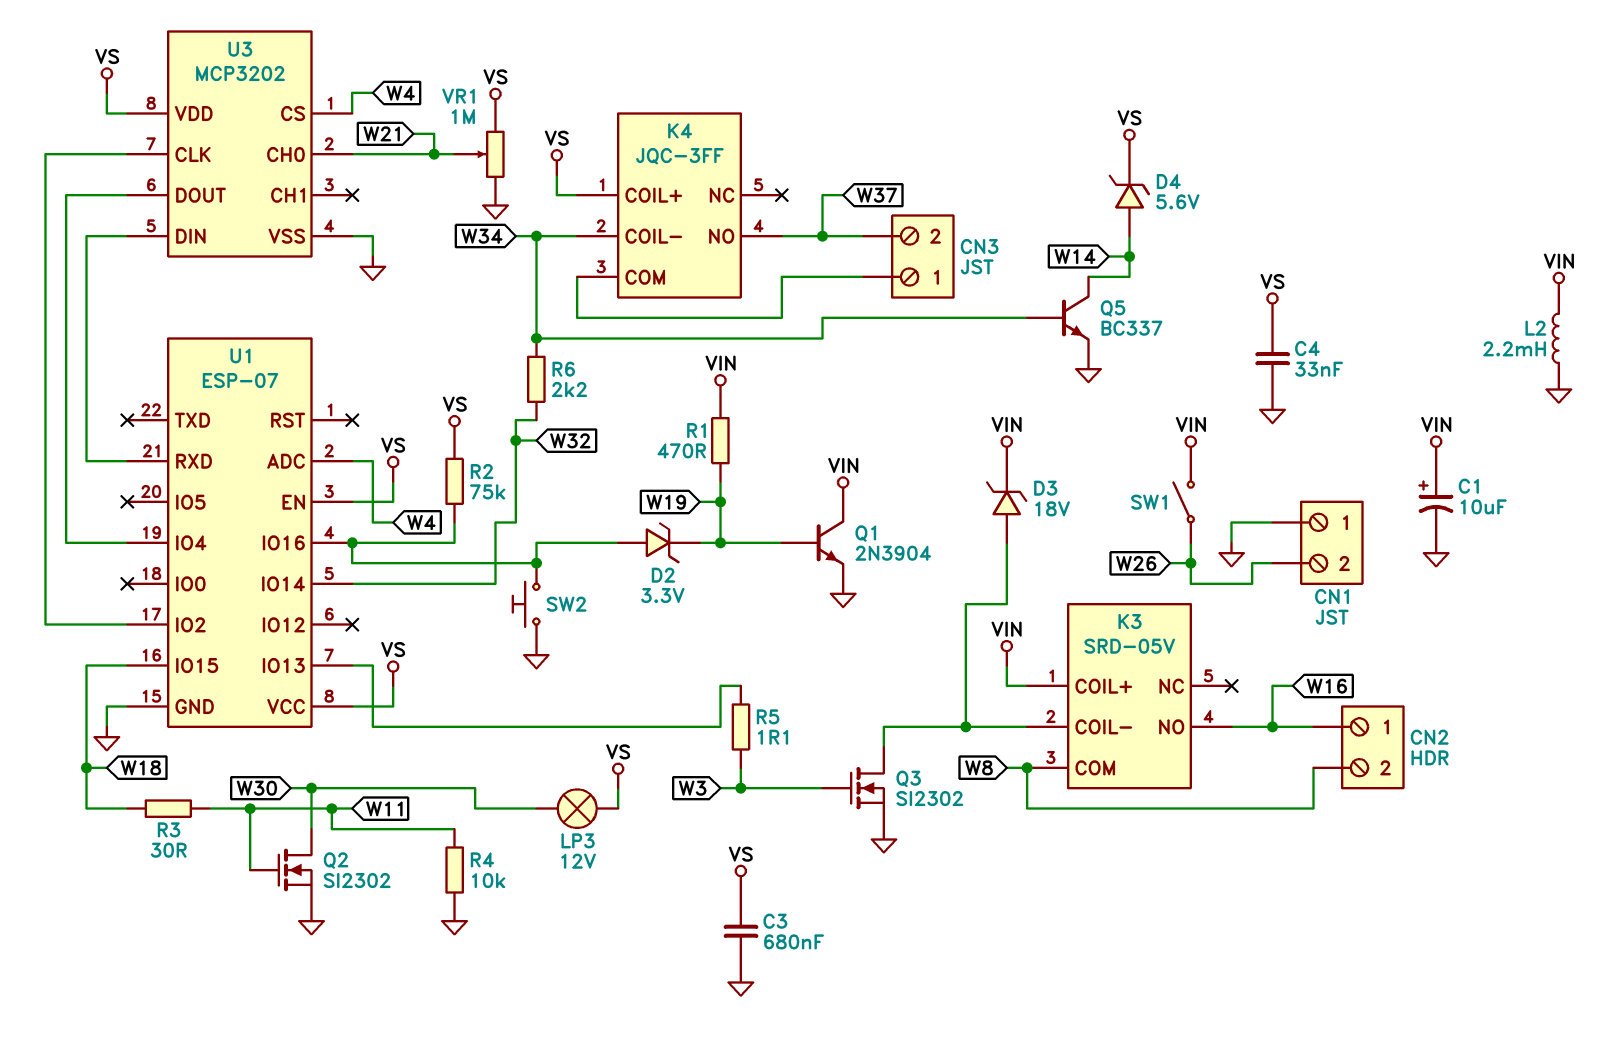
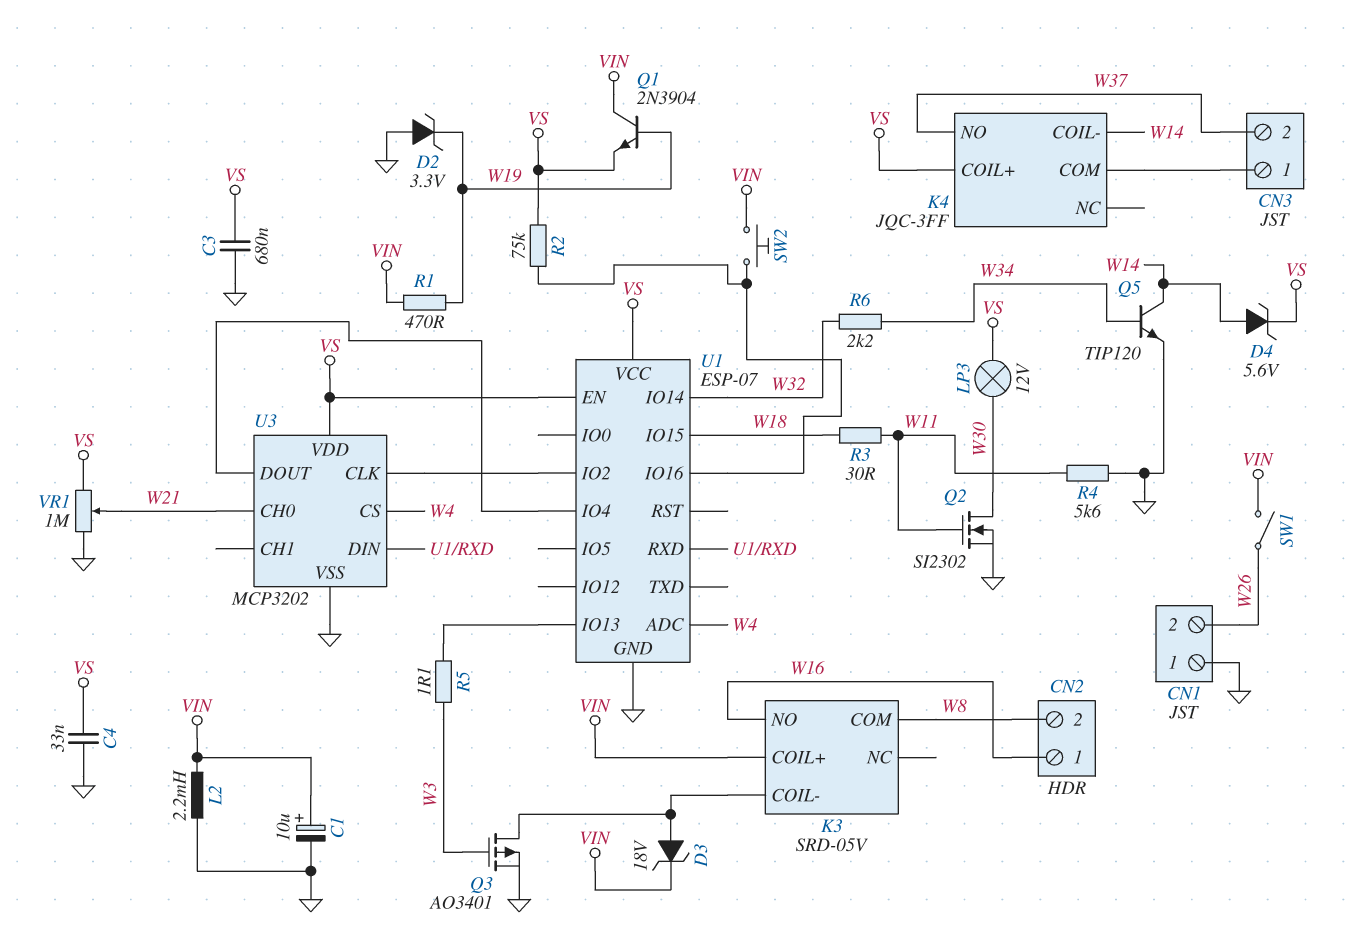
D2: zener 3.3V (A U1/IO16, K W19) -> zener 3.3V (A GND, K W19)
K4 pin COIL-: W34 -> W14
Q1: NPN 2N3904 (B W19, C VIN, E GND) -> NPN 2N3904 (B W19, C VIN, E VS)
Q3: NMOS SI2302 (G W3, D K3/COIL-, S GND) -> PMOS AO3401 (G W3, D K3/COIL-, S GND)
Q5: NPN BC337 (B W34, C W14, E GND) -> NPN TIP120 (B W34, C W14, E GND)
R4: 10k (GND, W11) -> 5.6k (GND, W11)
SW2: button (GND, U1/IO16) -> button (U1/IO16, VIN)

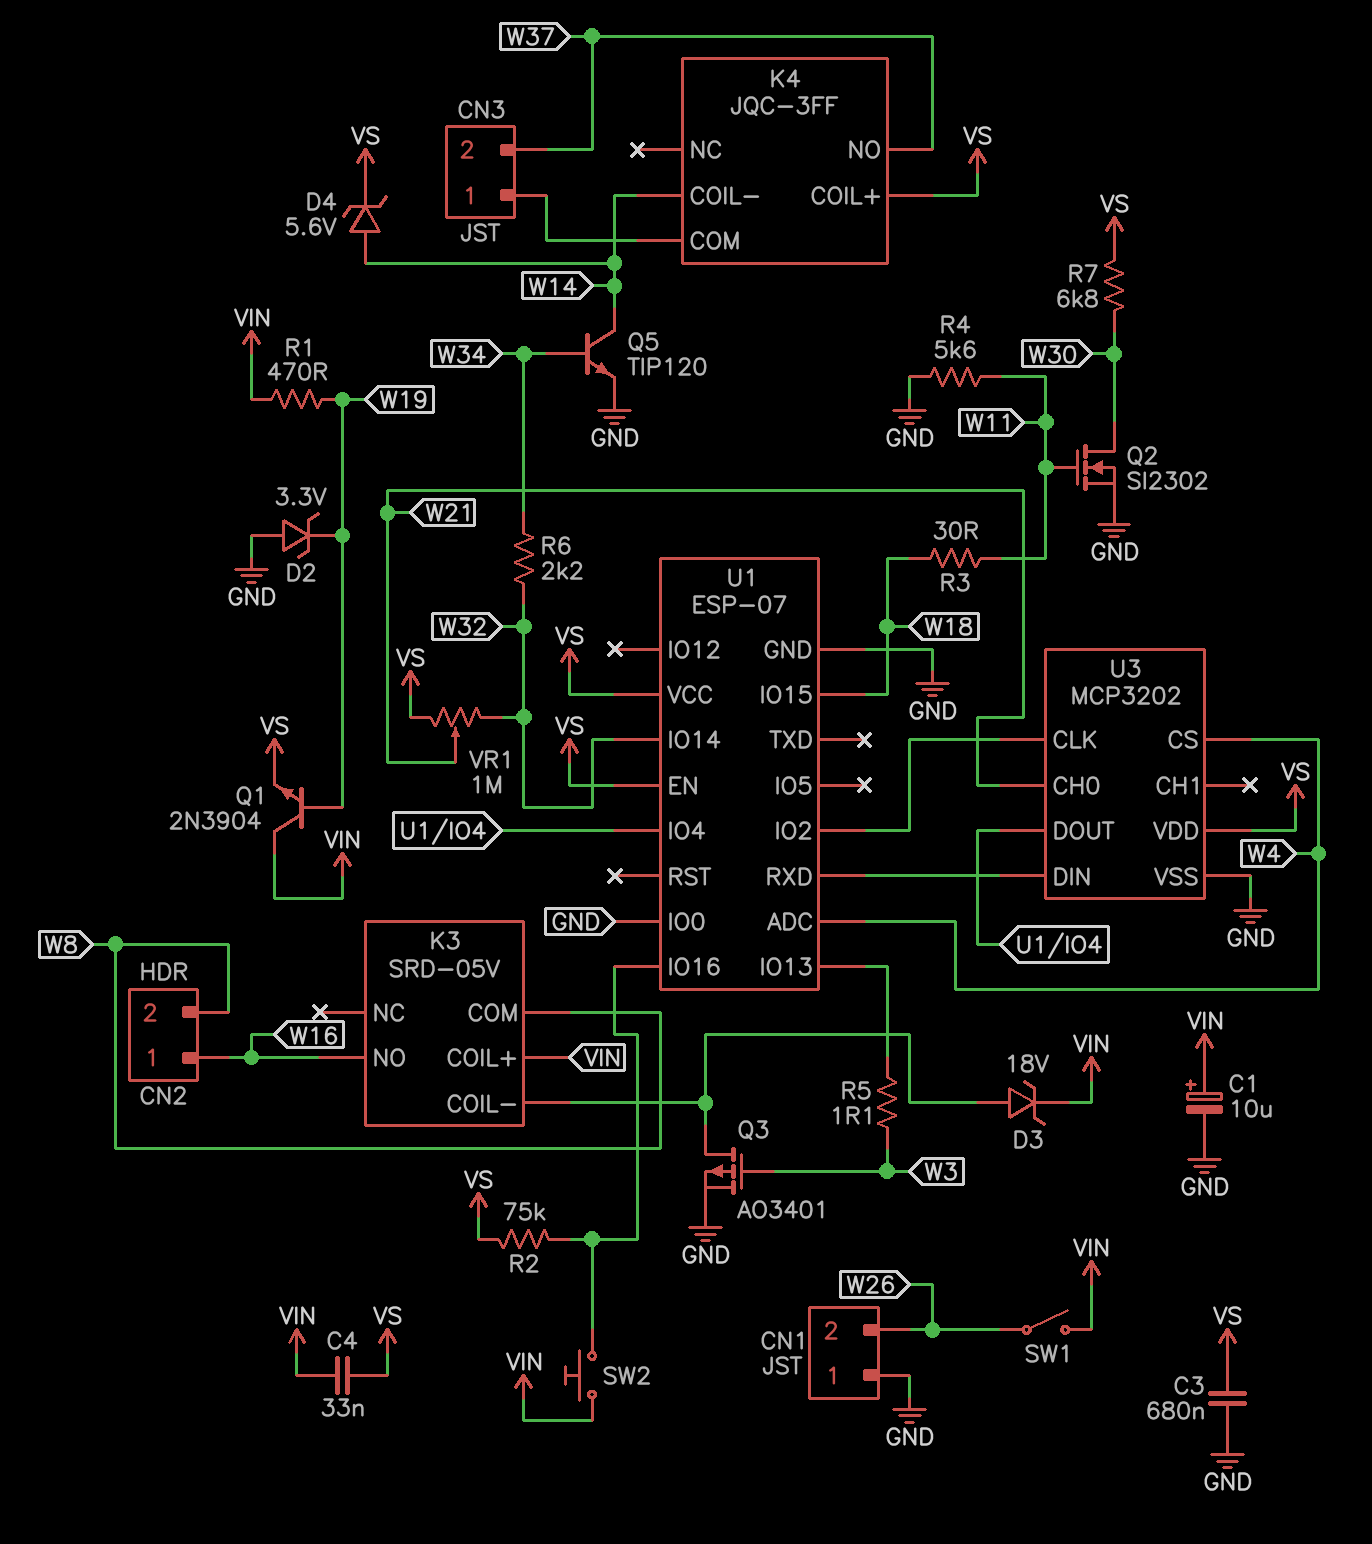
C4: 33nF (GND, VS) -> 33nF (VIN, VS)
L2: 2.2mH (GND, VIN) -> none
LP3: lamp 12V (VS, W30) -> none
R7: none -> 6.8k (VS, W30)
U1 pin IO0: none -> GND
VR1: 1M (GND, VS, wiper W21) -> 1M (VS, W32, wiper W21)

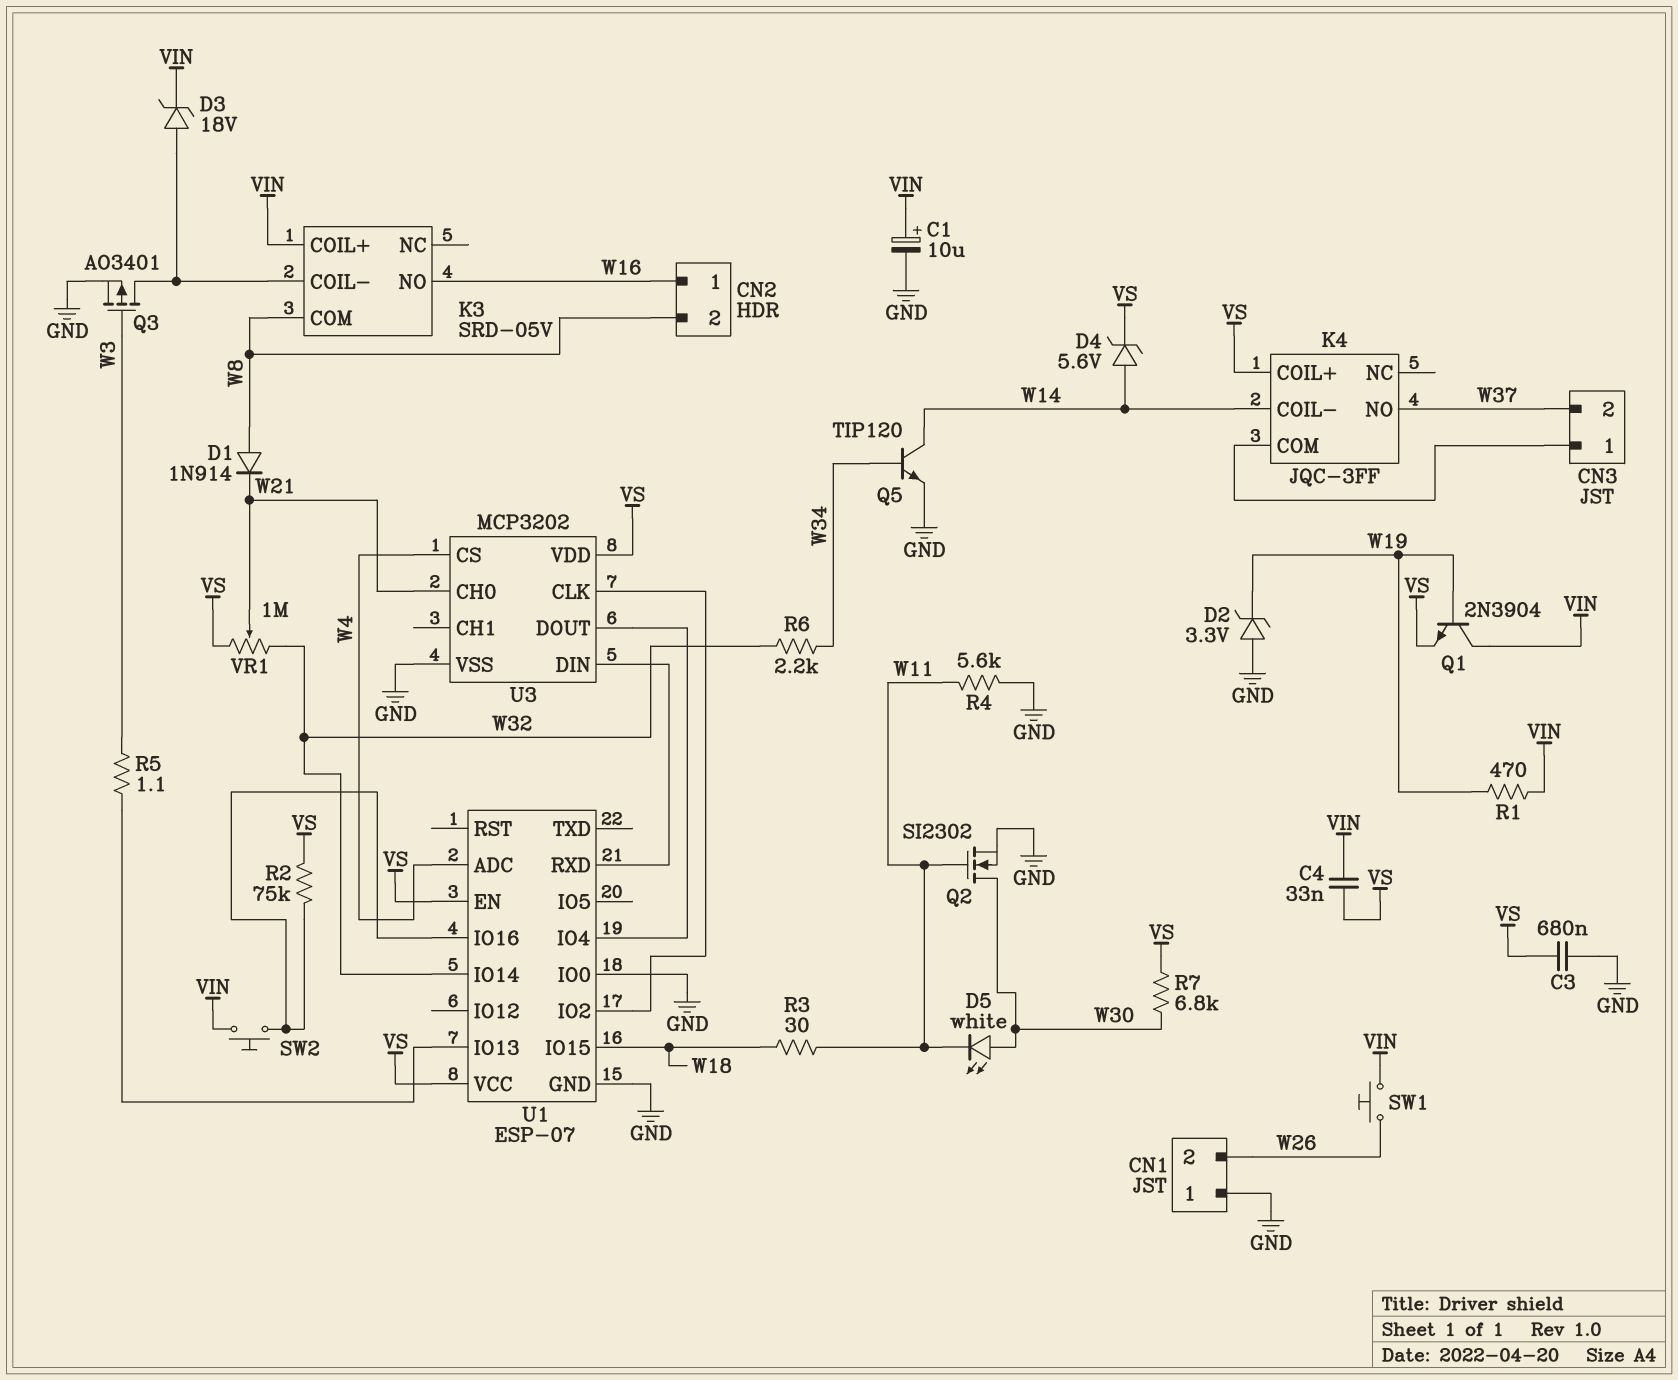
D1: none -> diode 1N914 (A W8, K W21)
D5: none -> LED white (A W30, K W11)
SW1: switch (VIN, W26) -> button (VIN, W26)

